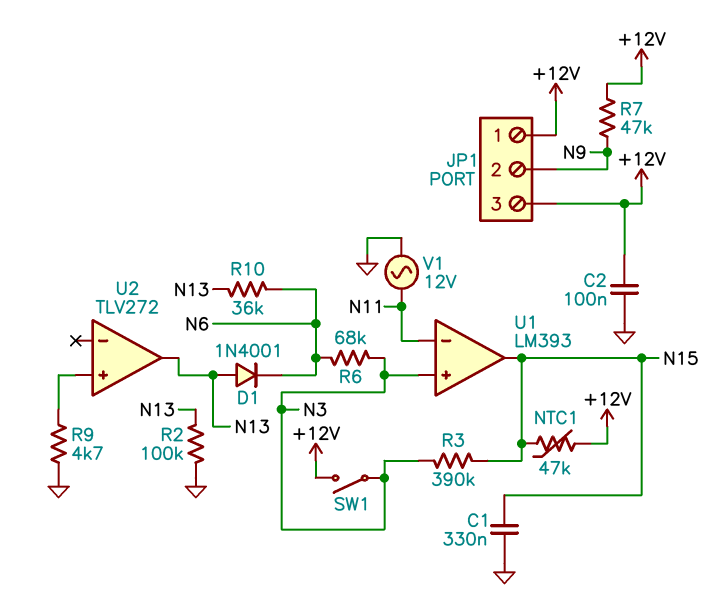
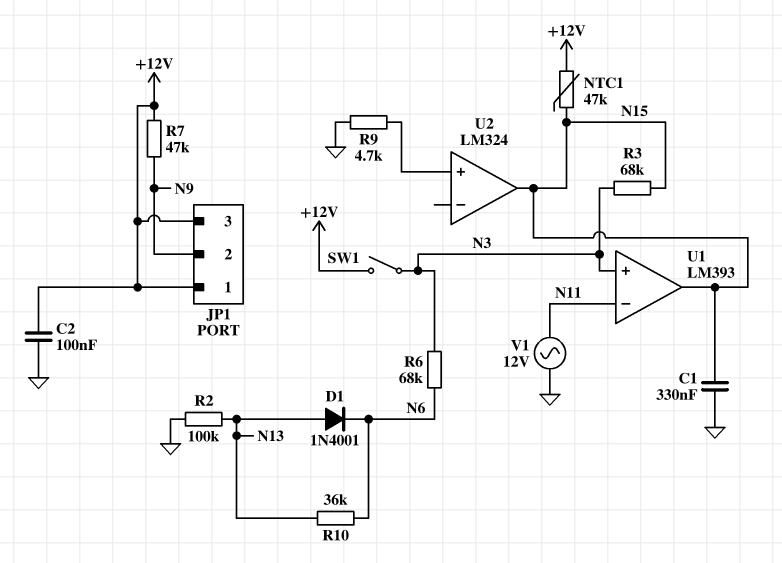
R3: 390k (N3, N15) -> 68k (N3, N15)
U2: TLV272 -> LM324
U2 pin out: N13 -> N15

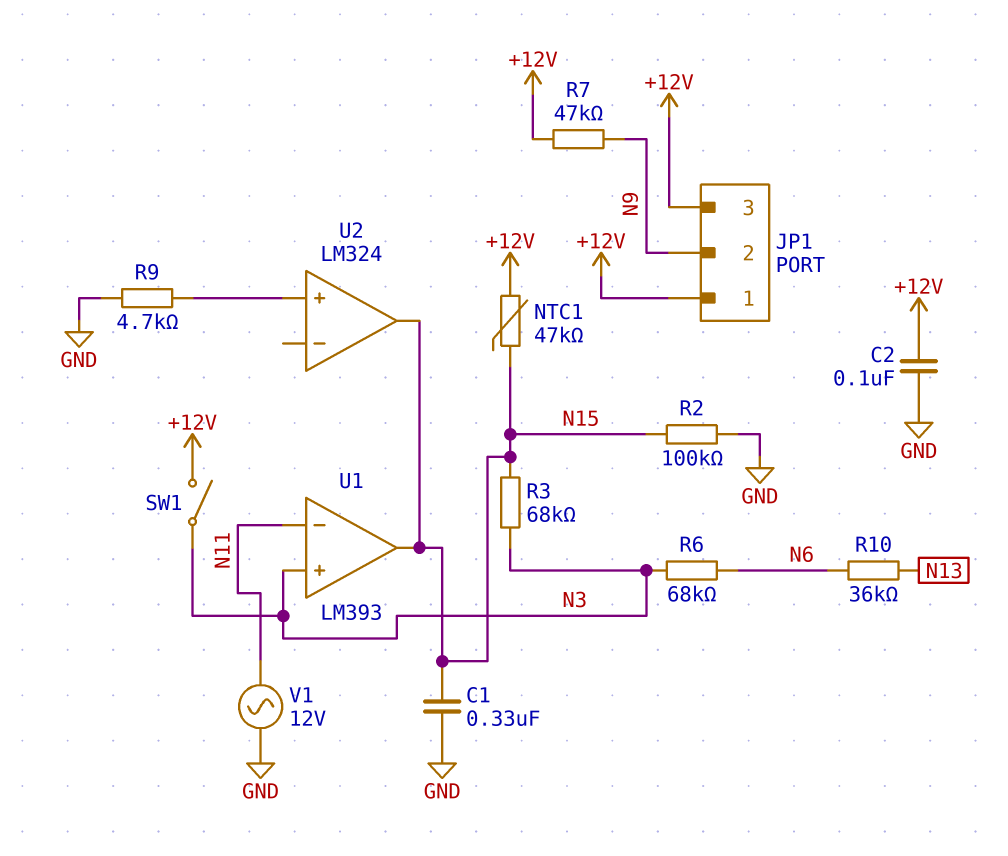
D1: diode 1N4001 (A N13, K N6) -> none
R2: 100k (GND, N13) -> 100k (GND, N15)

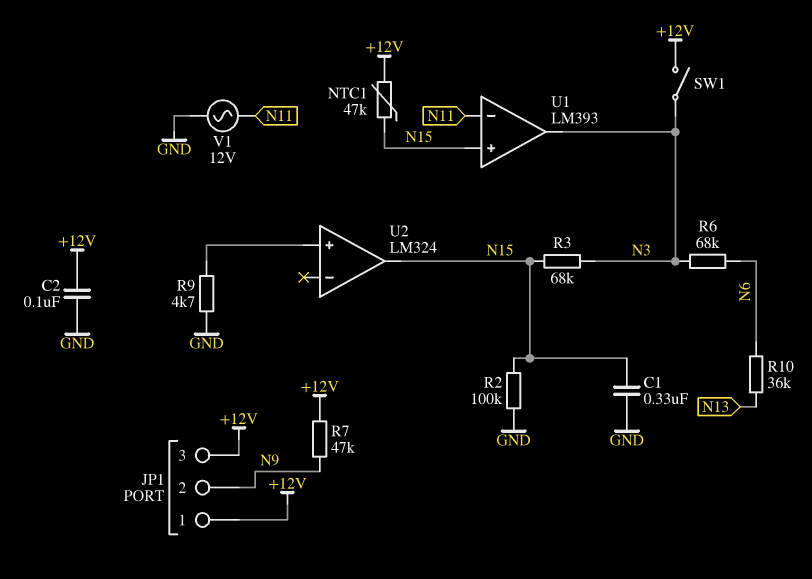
U1 pin in+: N3 -> N15
U1 pin out: N15 -> N3

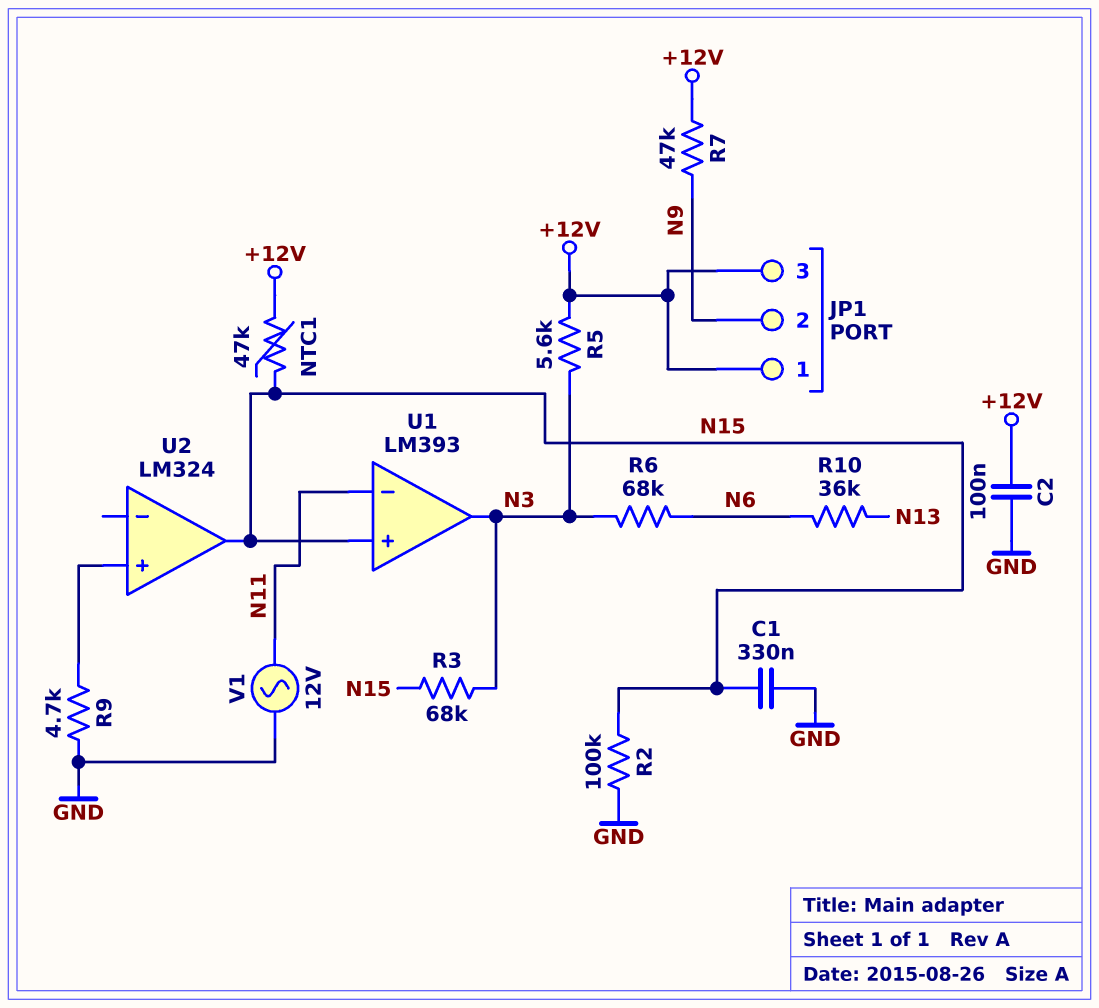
R5: none -> 5.6k (+12V, N3)
SW1: switch (+12V, N3) -> none

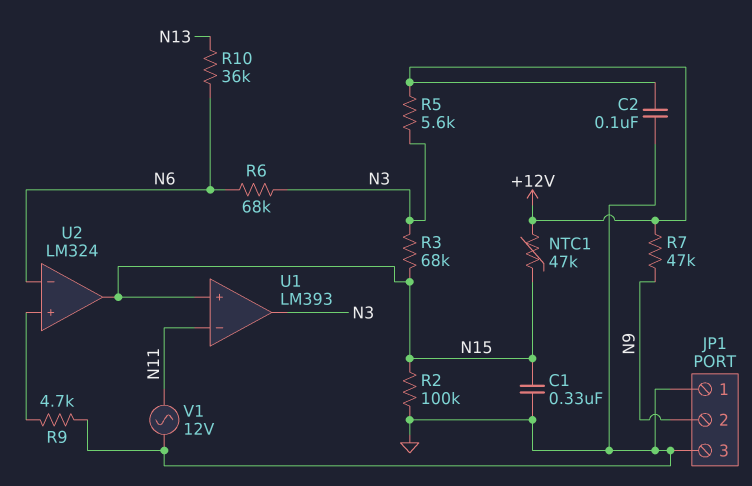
JP1 pin 1: +12V -> GND
JP1 pin 3: +12V -> GND
U2 pin in-: none -> N6

